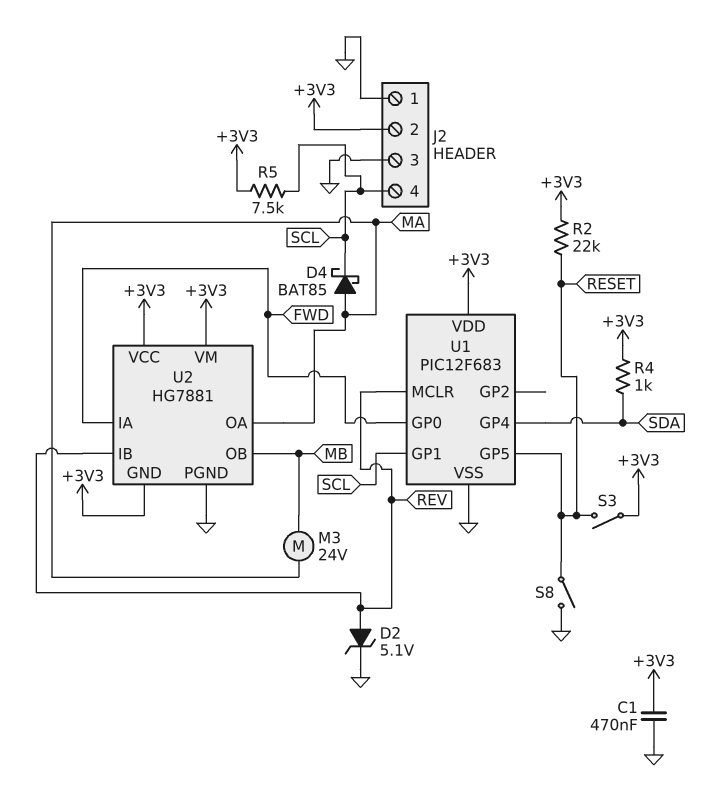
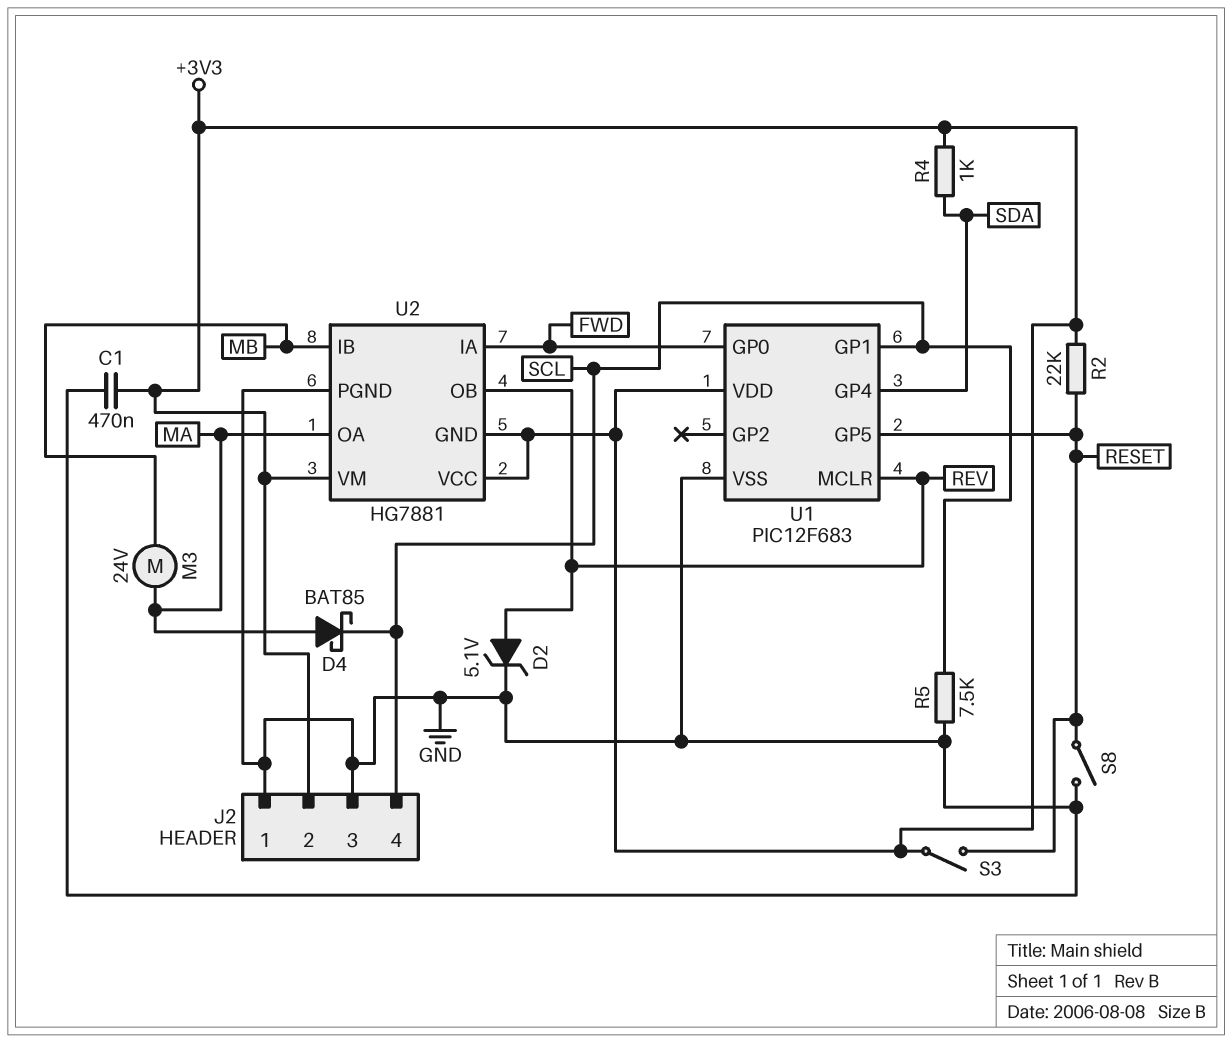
R5: 7.5k (+3V3, SCL) -> 7.5k (GND, SCL)
U2 pin IB: REV -> MB
U2 pin OB: MB -> REV

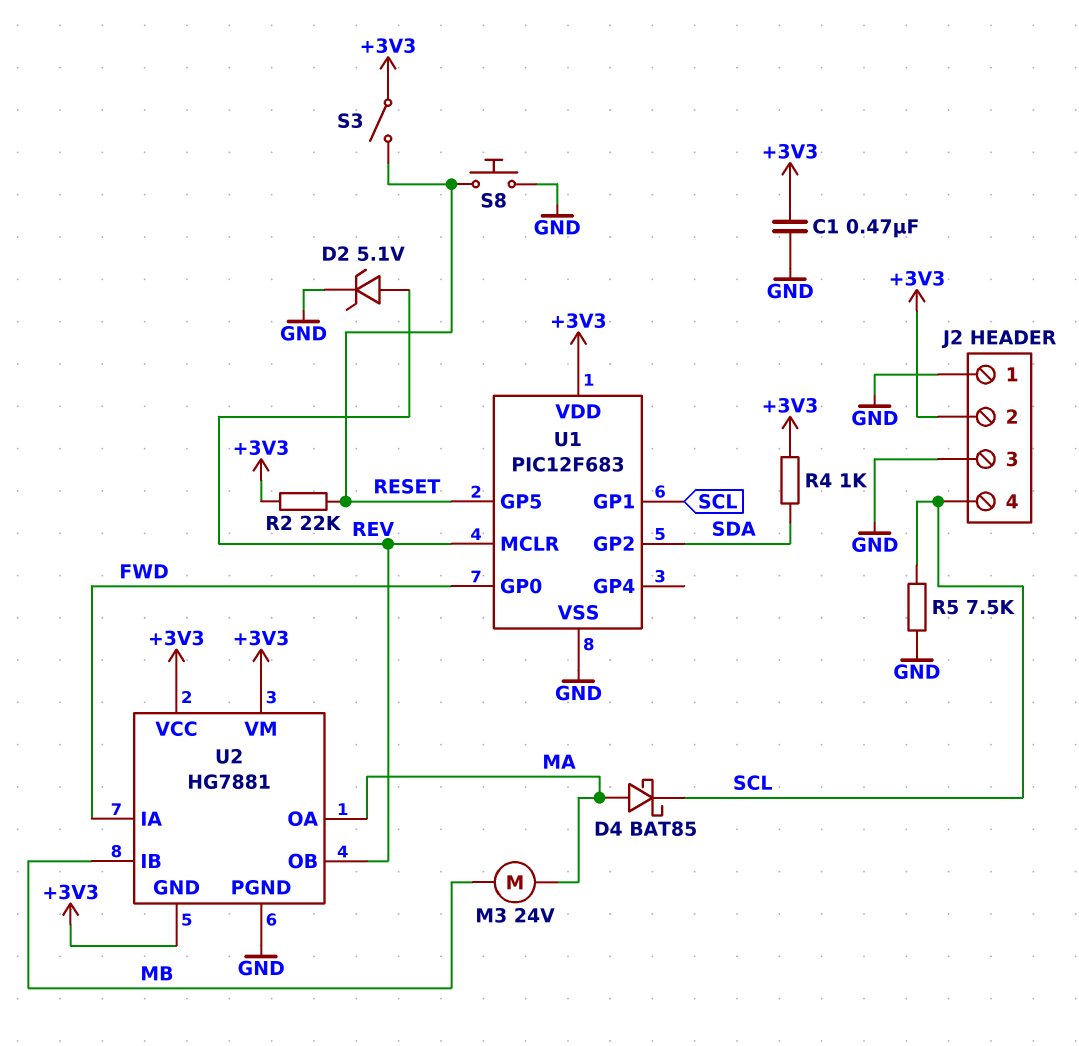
S8: switch (GND, RESET) -> button (GND, RESET)
U1 pin GP2: none -> SDA
U1 pin GP4: SDA -> none

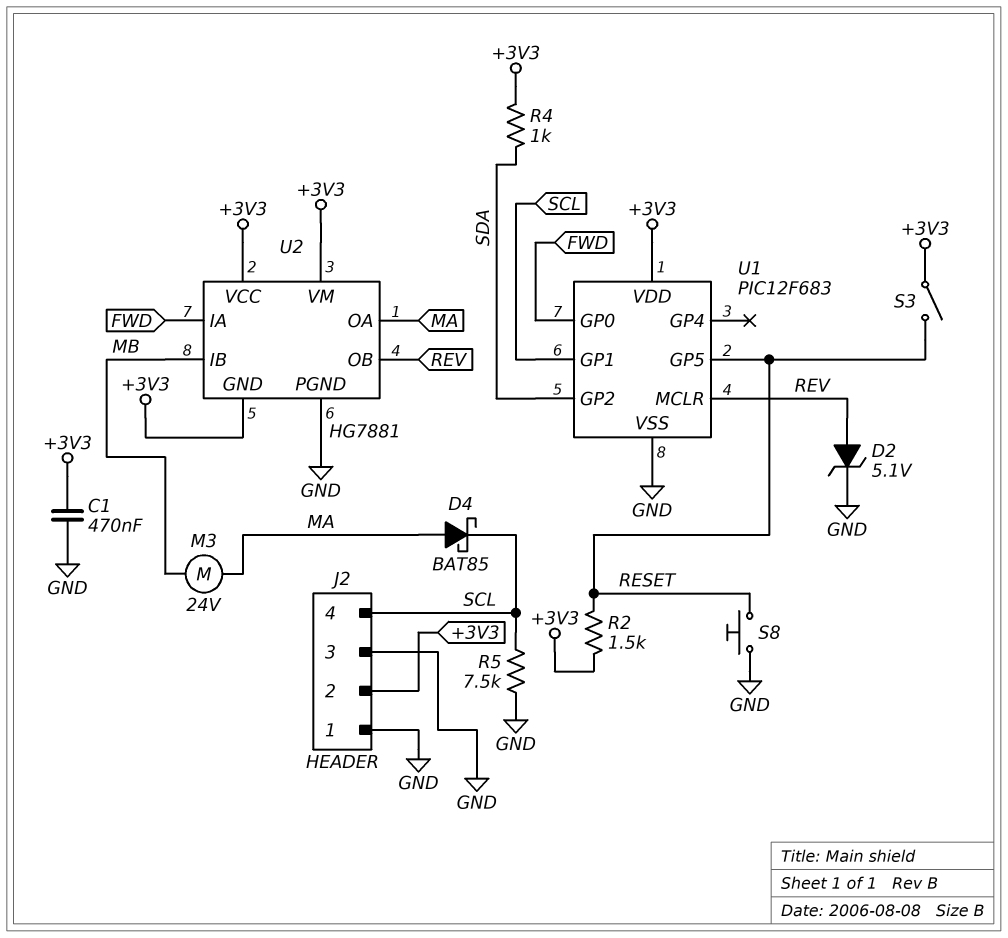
R2: 22k (+3V3, RESET) -> 1.5k (+3V3, RESET)

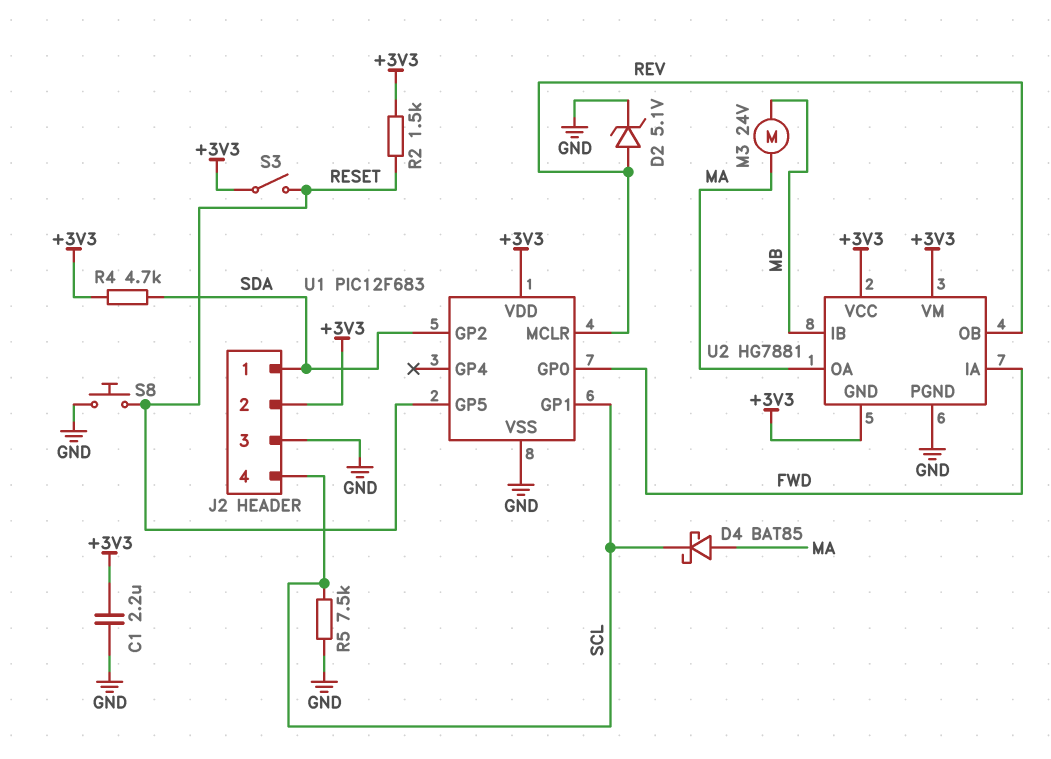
C1: 470nF (+3V3, GND) -> 2.2uF (+3V3, GND)
J2 pin 1: GND -> SDA
R4: 1k (+3V3, SDA) -> 4.7k (+3V3, SDA)

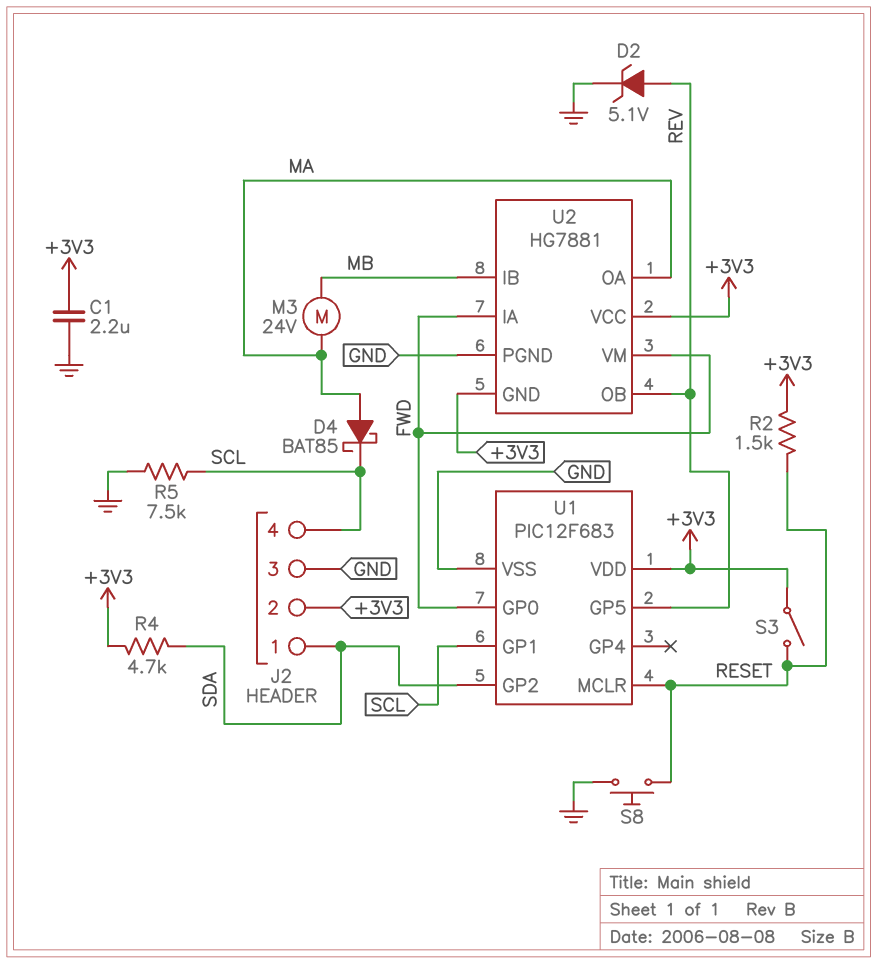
U1 pin GP5: RESET -> REV
U1 pin MCLR: REV -> RESET
U2 pin VM: +3V3 -> FWD

